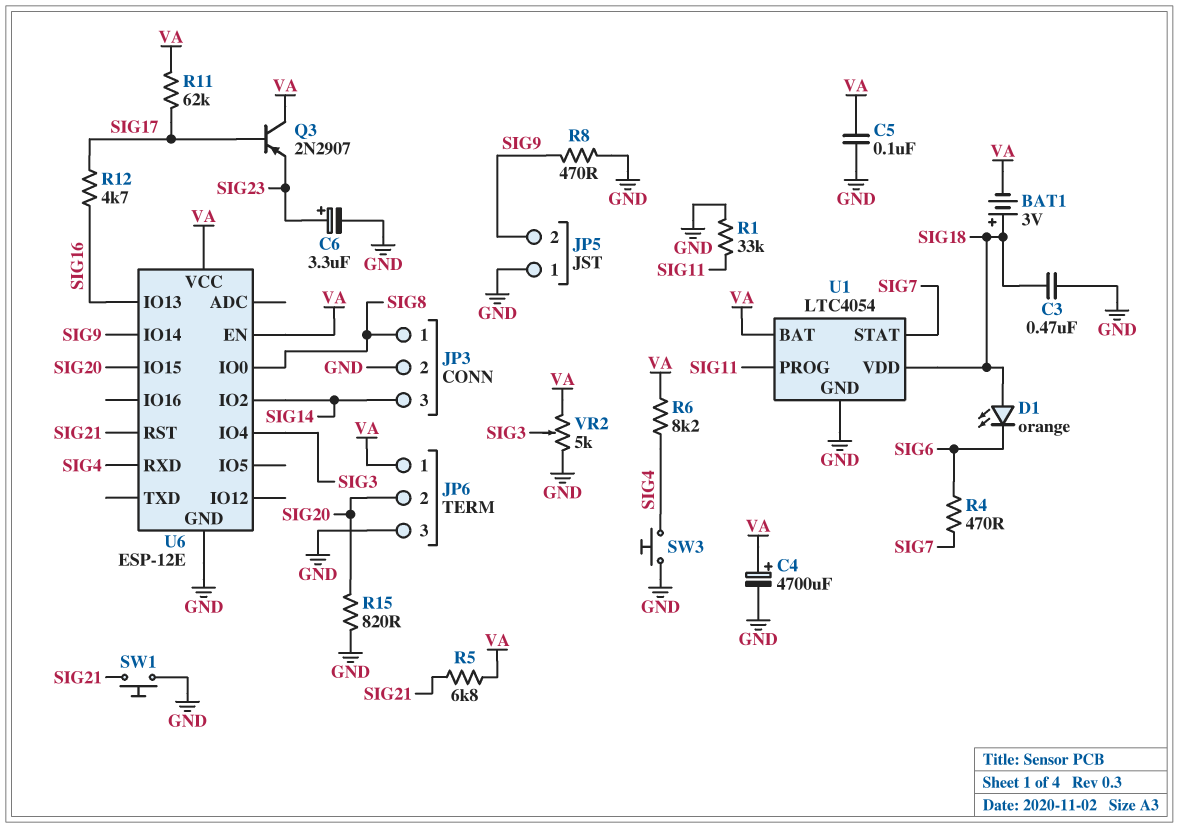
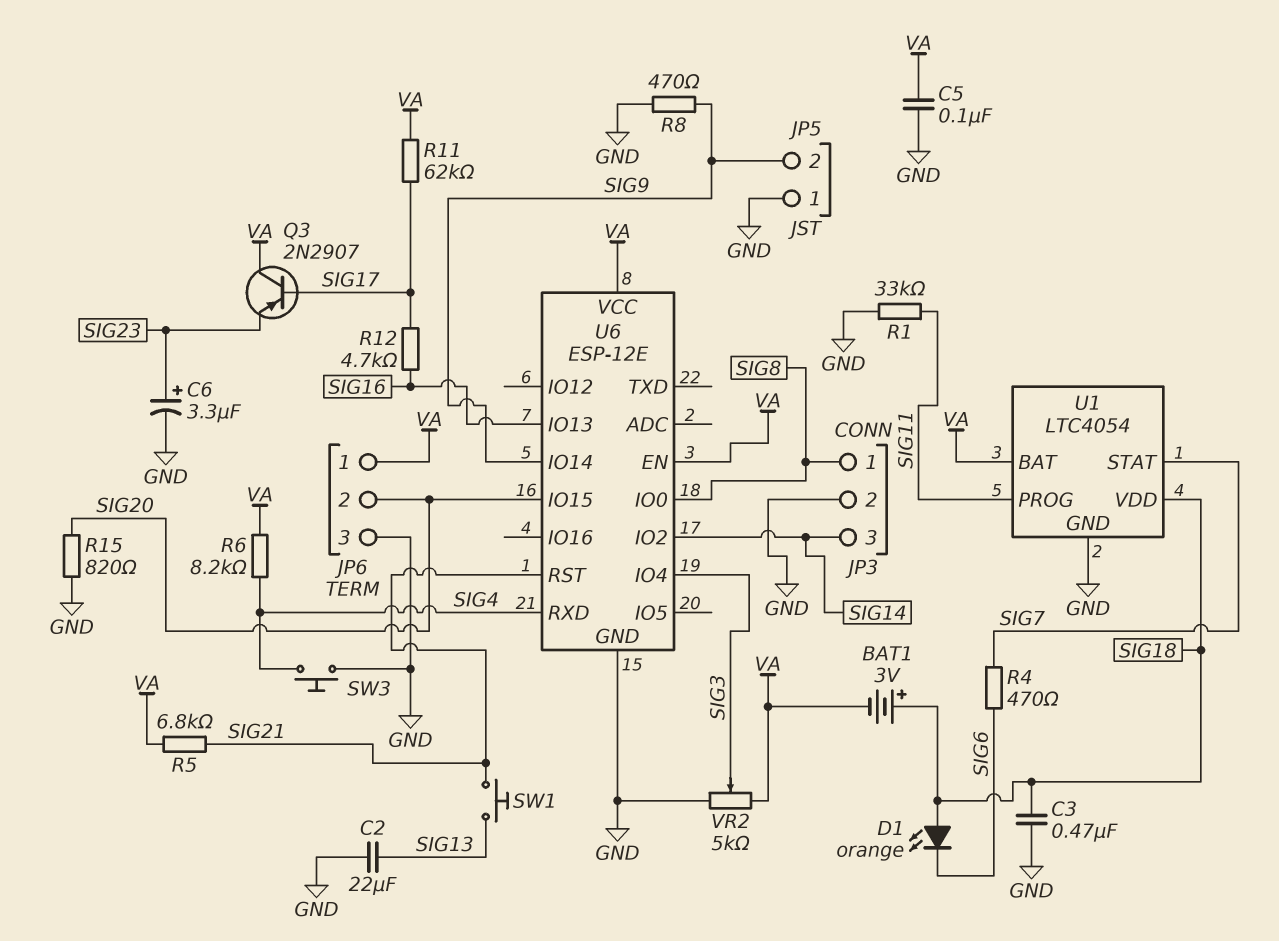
C2: none -> 22uF (GND, SIG13)
C4: 4700uF (plus VA, minus GND) -> none
SW1: button (GND, SIG21) -> button (SIG13, SIG21)

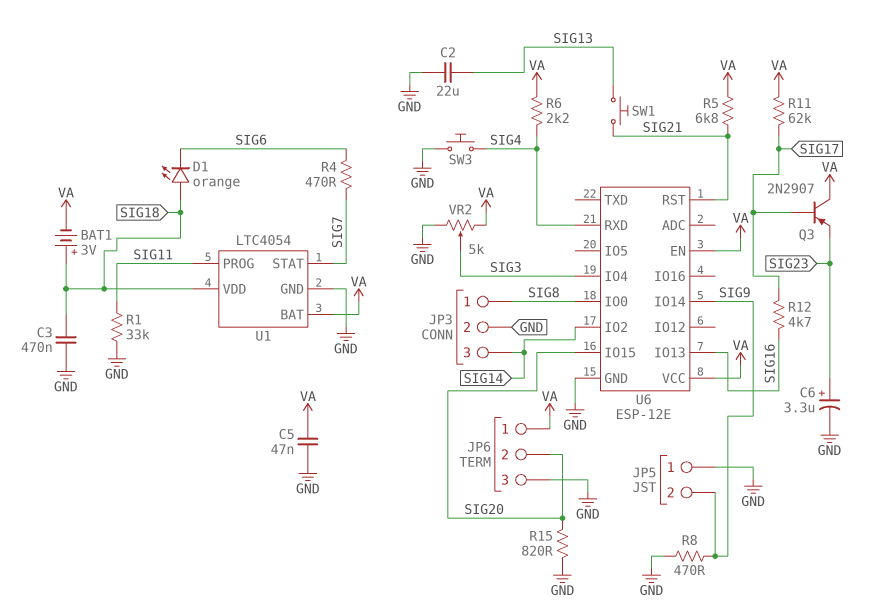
C5: 100nF (GND, VA) -> 47nF (GND, VA)
R6: 8.2k (SIG4, VA) -> 2.2k (SIG4, VA)

